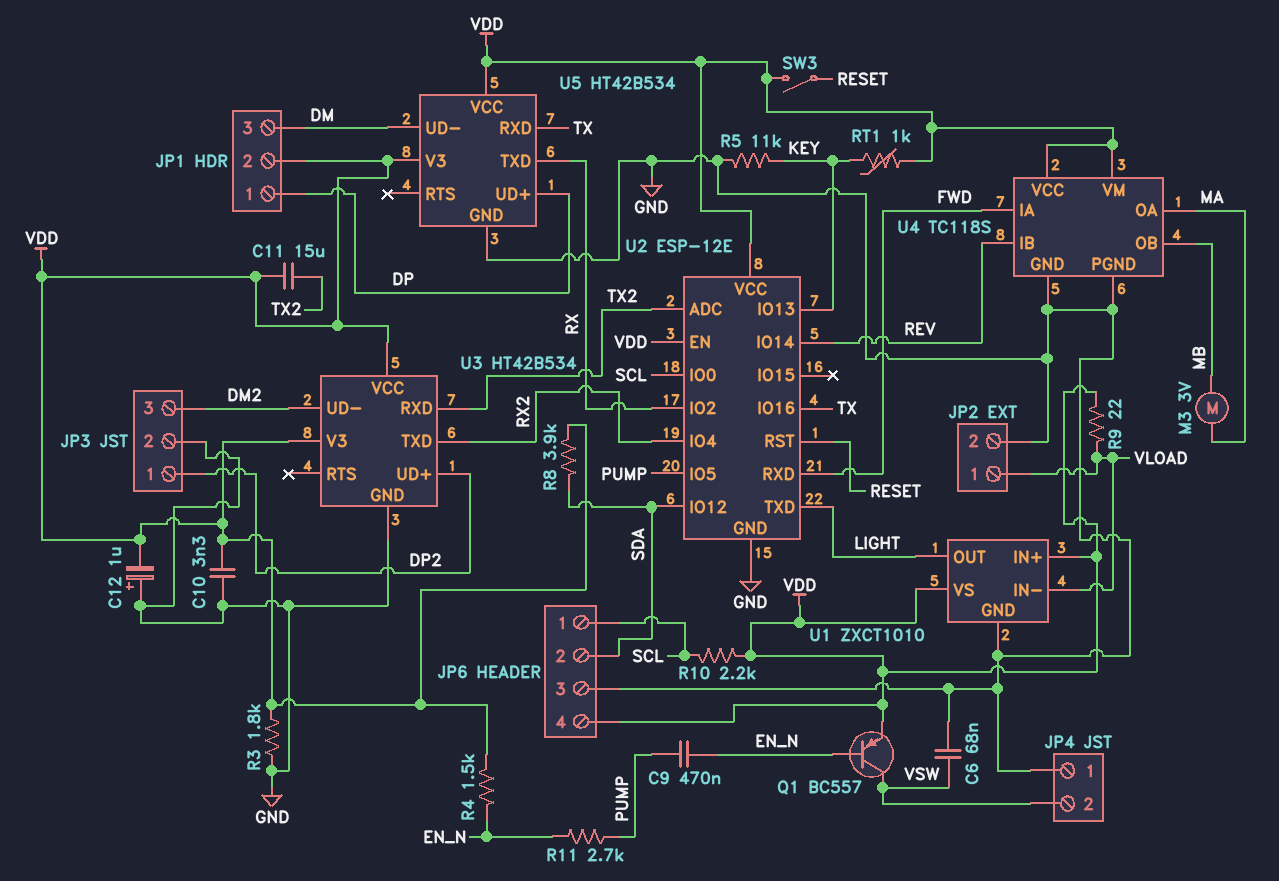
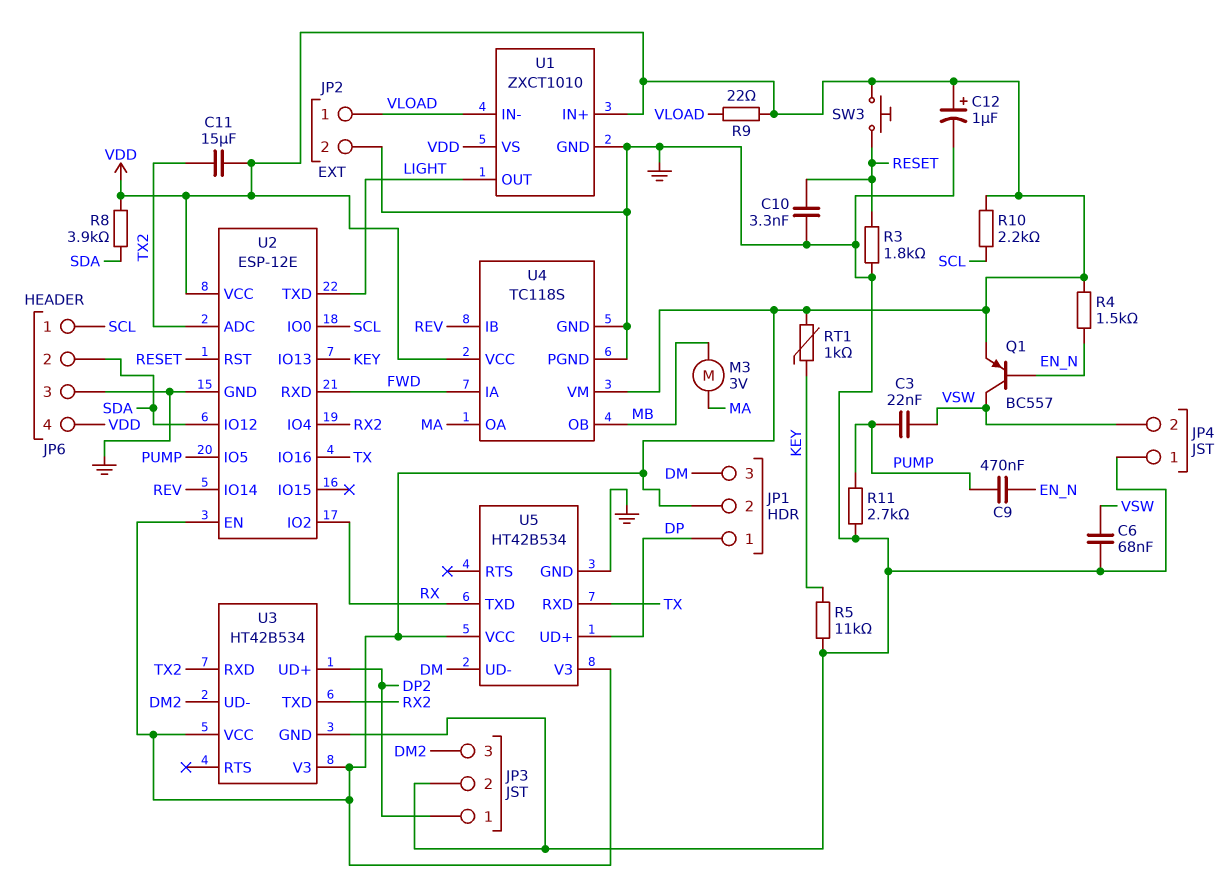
C3: none -> 22nF (PUMP, VSW)
C10: 3.3nF (GND, VDD) -> 3.3nF (GND, RESET)
C12: 1uF (plus GND, minus VDD) -> 1uF (plus VDD, minus GND)
R3: 1.8k (GND, VDD) -> 1.8k (GND, RESET)
R11: 2.7k (EN_N, PUMP) -> 2.7k (GND, PUMP)
SW3: switch (RESET, VDD) -> button (RESET, VDD)

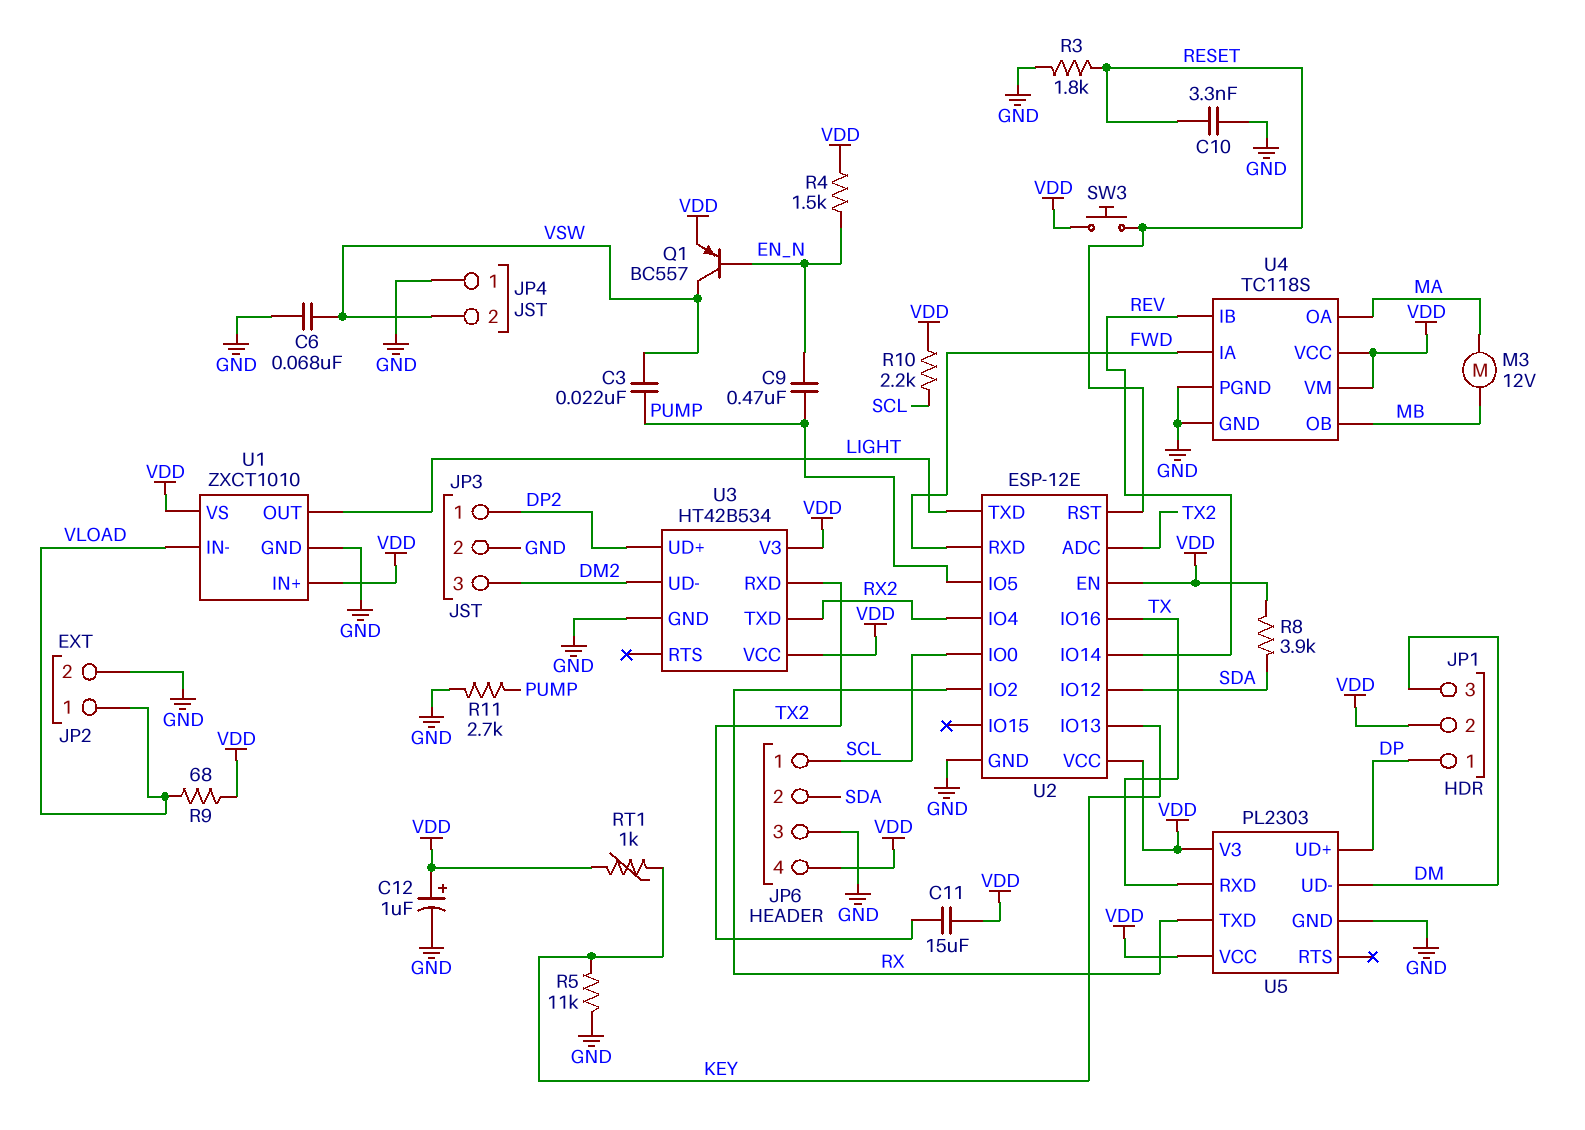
M3: motor 3V (MA, MB) -> motor 12V (MA, MB)
R9: 22 (VDD, VLOAD) -> 68 (VDD, VLOAD)
U5: HT42B534 -> PL2303

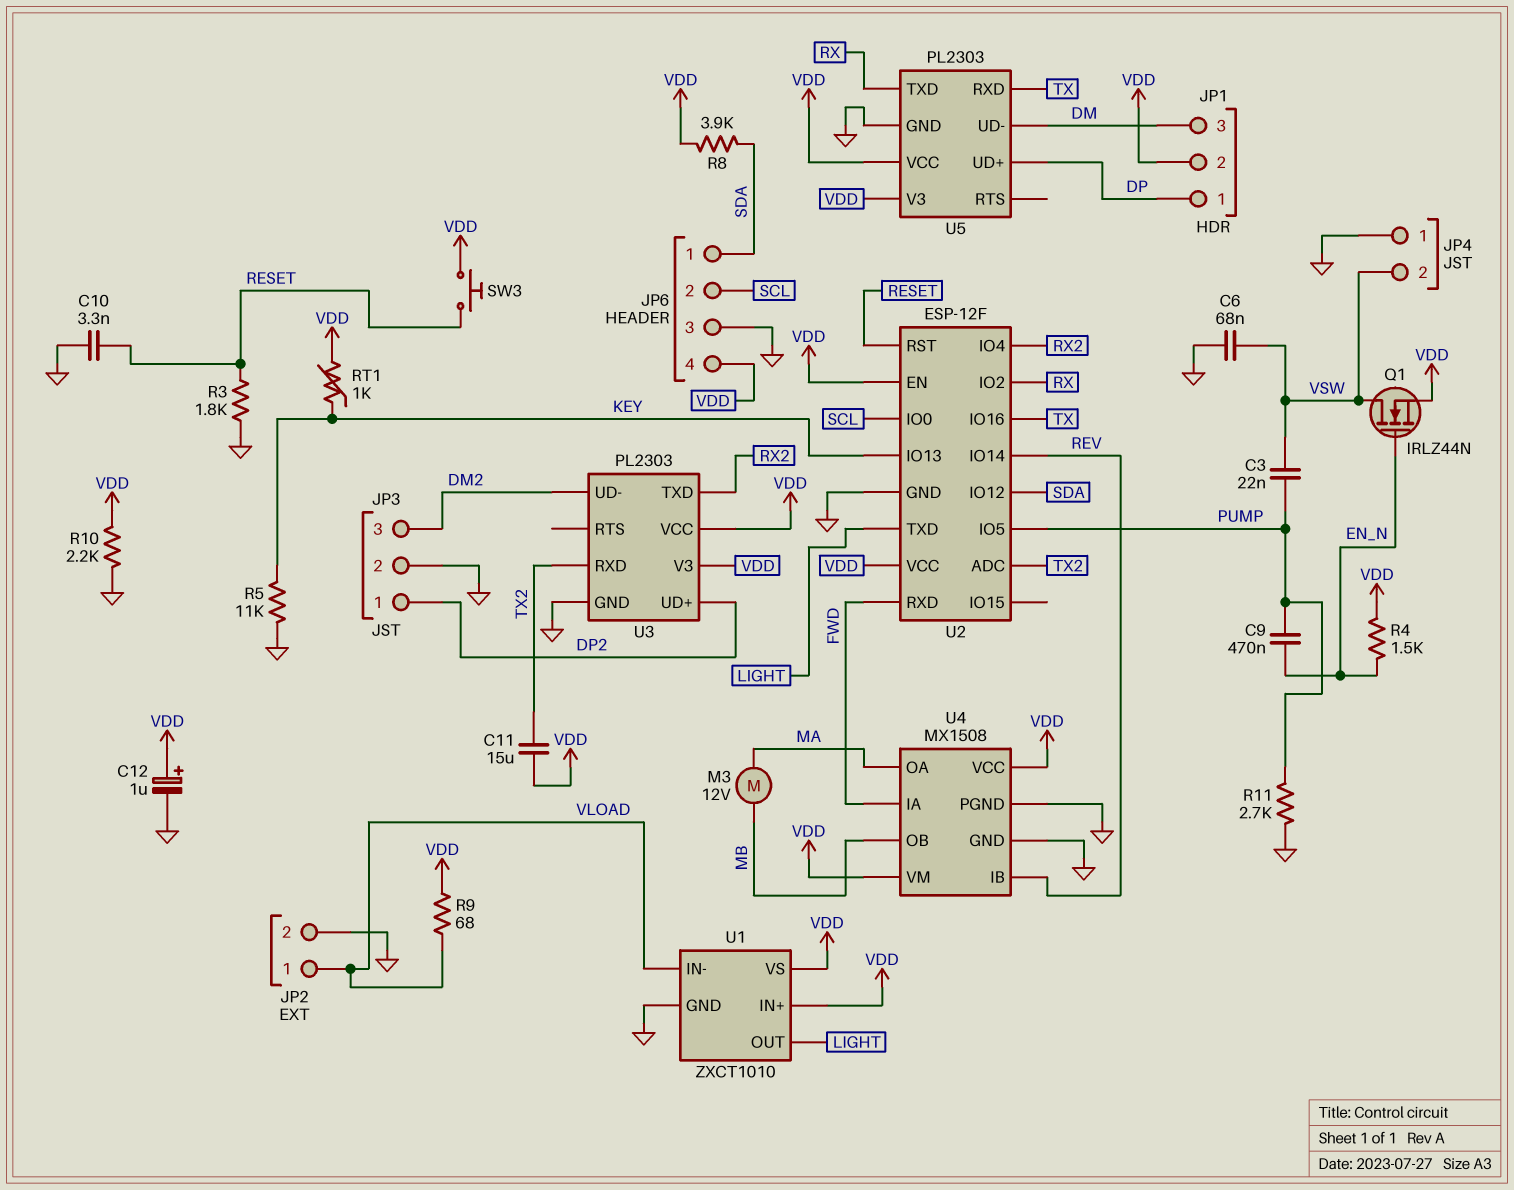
JP6 pin 1: SCL -> SDA
JP6 pin 2: SDA -> SCL
Q1: PNP BC557 (B EN_N, C VSW, E VDD) -> NMOS IRLZ44N (G EN_N, D VSW, S VDD)
R10: 2.2k (SCL, VDD) -> 2.2k (GND, VDD)
U2: ESP-12E -> ESP-12F
U3: HT42B534 -> PL2303
U4: TC118S -> MX1508

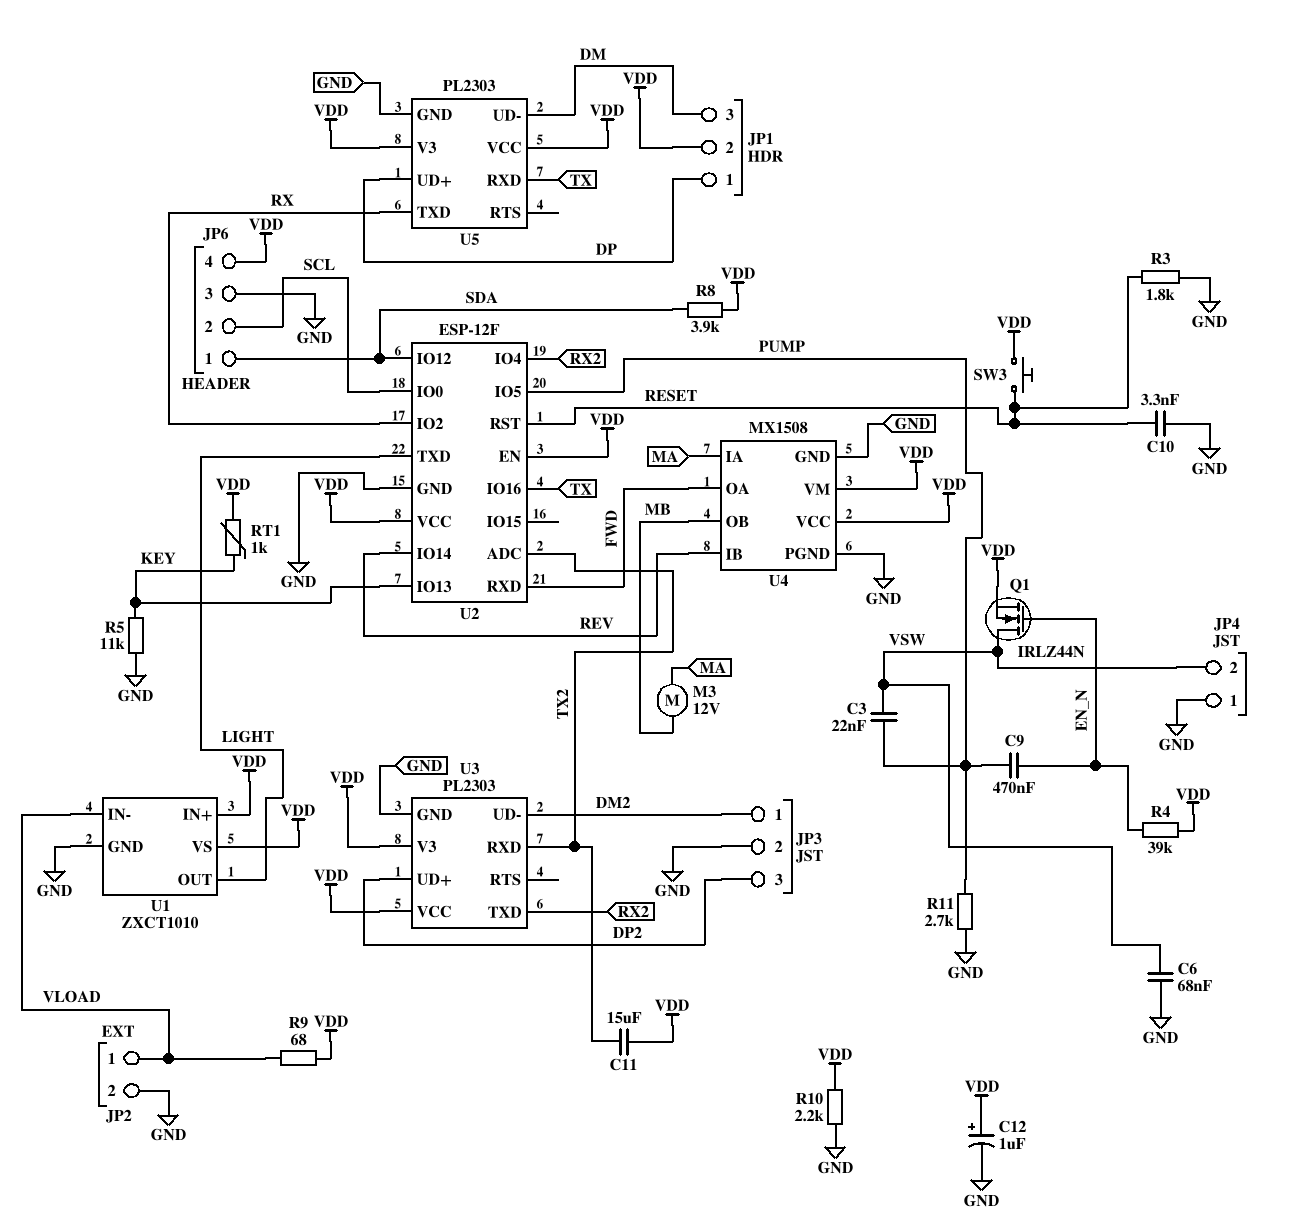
JP3 pin 1: DP2 -> DM2
JP3 pin 3: DM2 -> DP2
R4: 1.5k (EN_N, VDD) -> 39k (EN_N, VDD)
U4 pin IA: FWD -> MA
U4 pin OA: MA -> FWD

